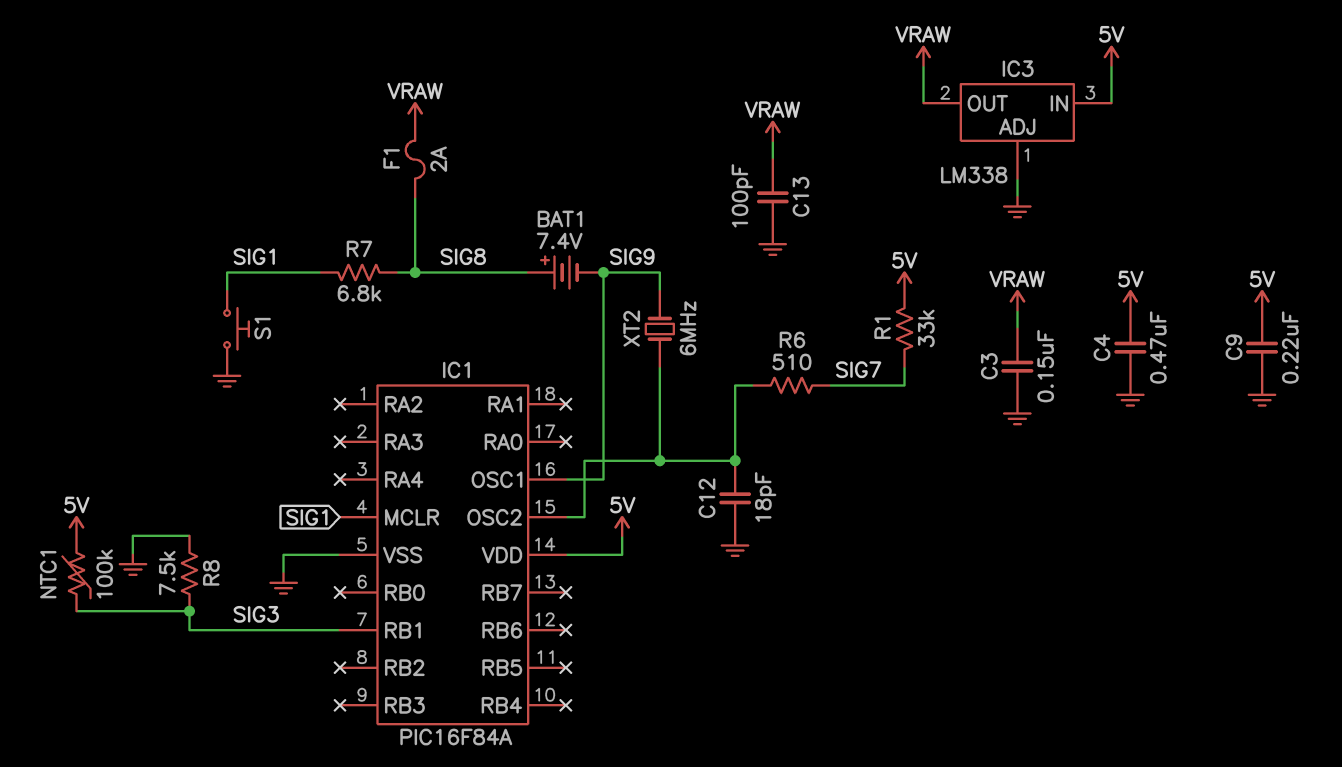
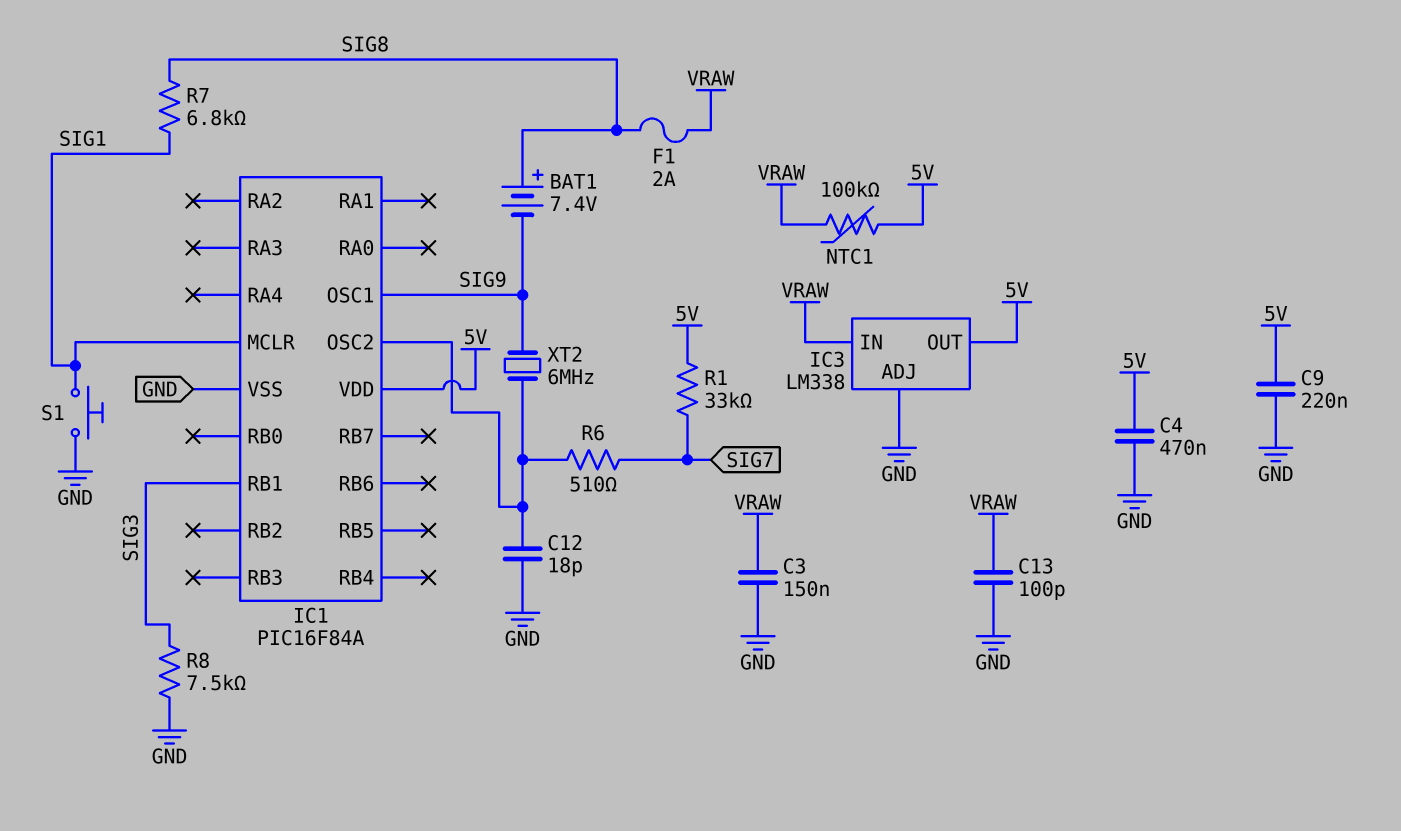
IC3 pin IN: 5V -> VRAW
IC3 pin OUT: VRAW -> 5V
NTC1: 100k (5V, SIG3) -> 100k (5V, VRAW)

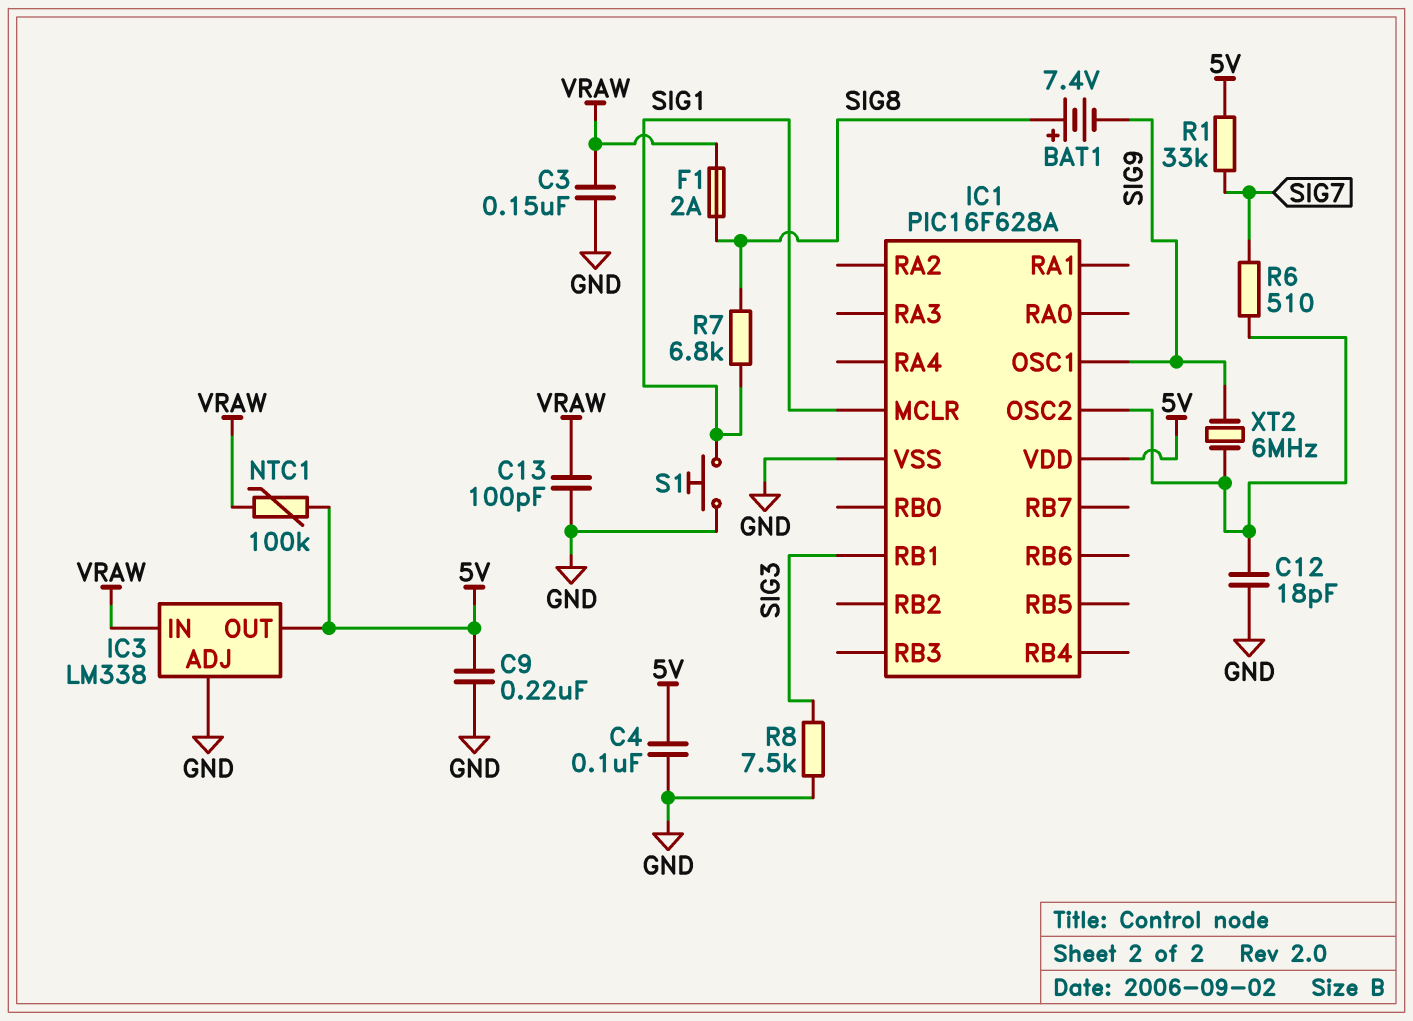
C4: 470nF (5V, GND) -> 100nF (5V, GND)
IC1: PIC16F84A -> PIC16F628A

